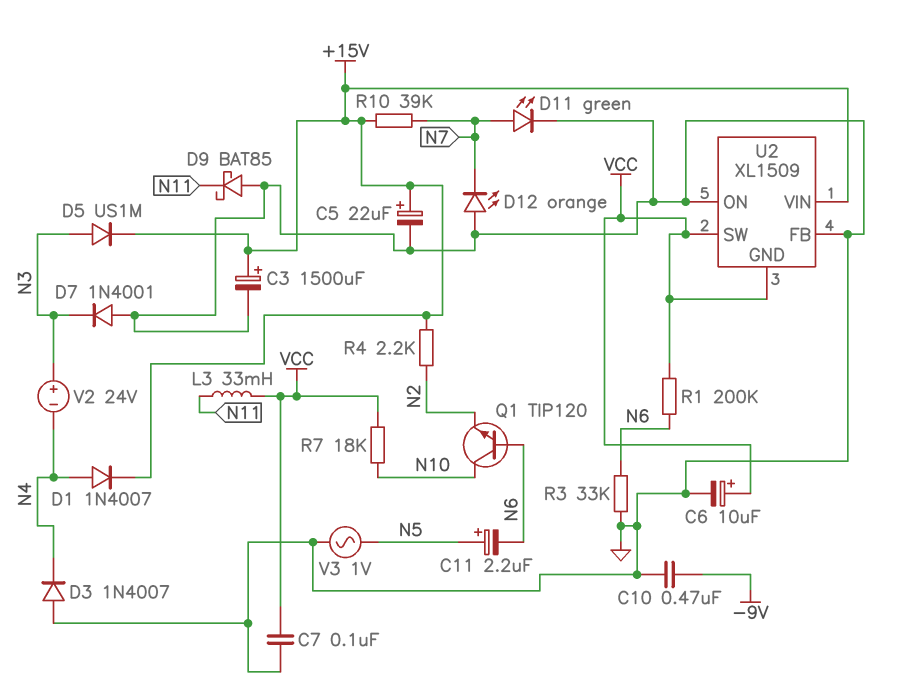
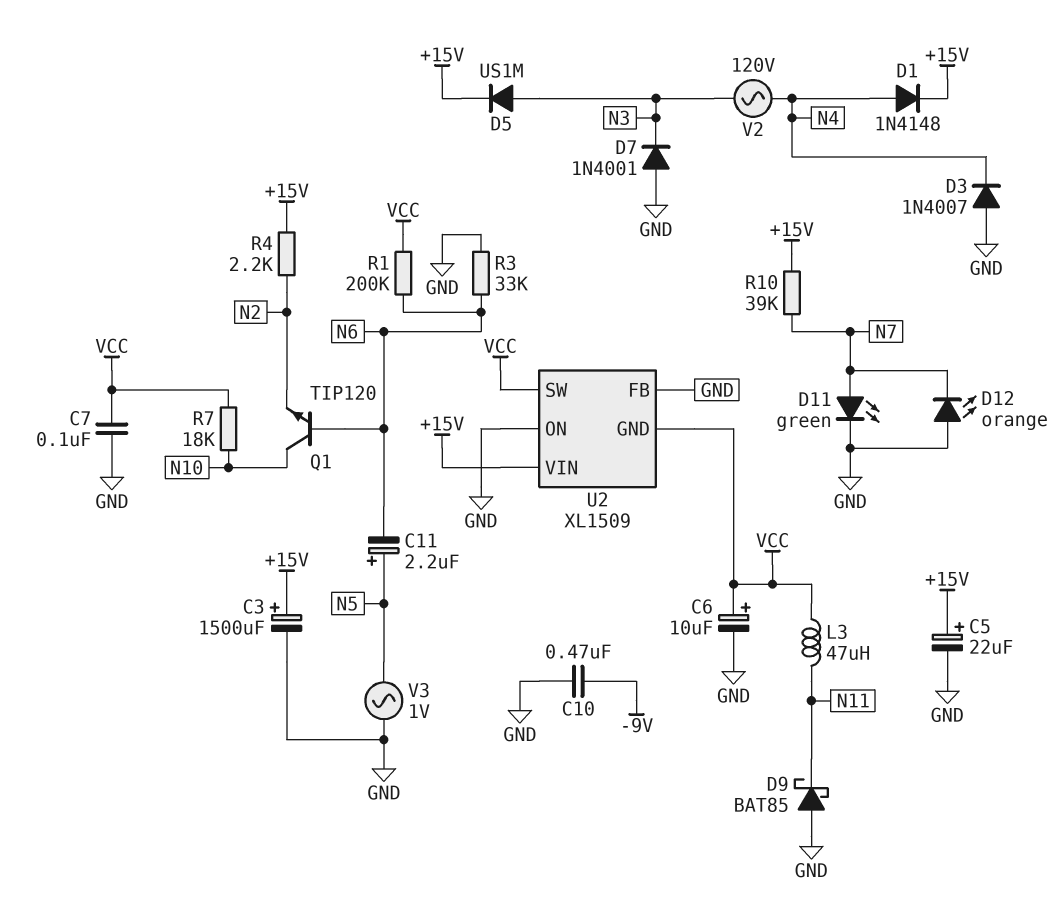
D1: diode 1N4007 (A N4, K +15V) -> diode 1N4148 (A N4, K +15V)
L3: 33mH (N11, VCC) -> 47uH (N11, VCC)
V2: 24V (plus N3, minus N4) -> AC 120V (N3, N4)

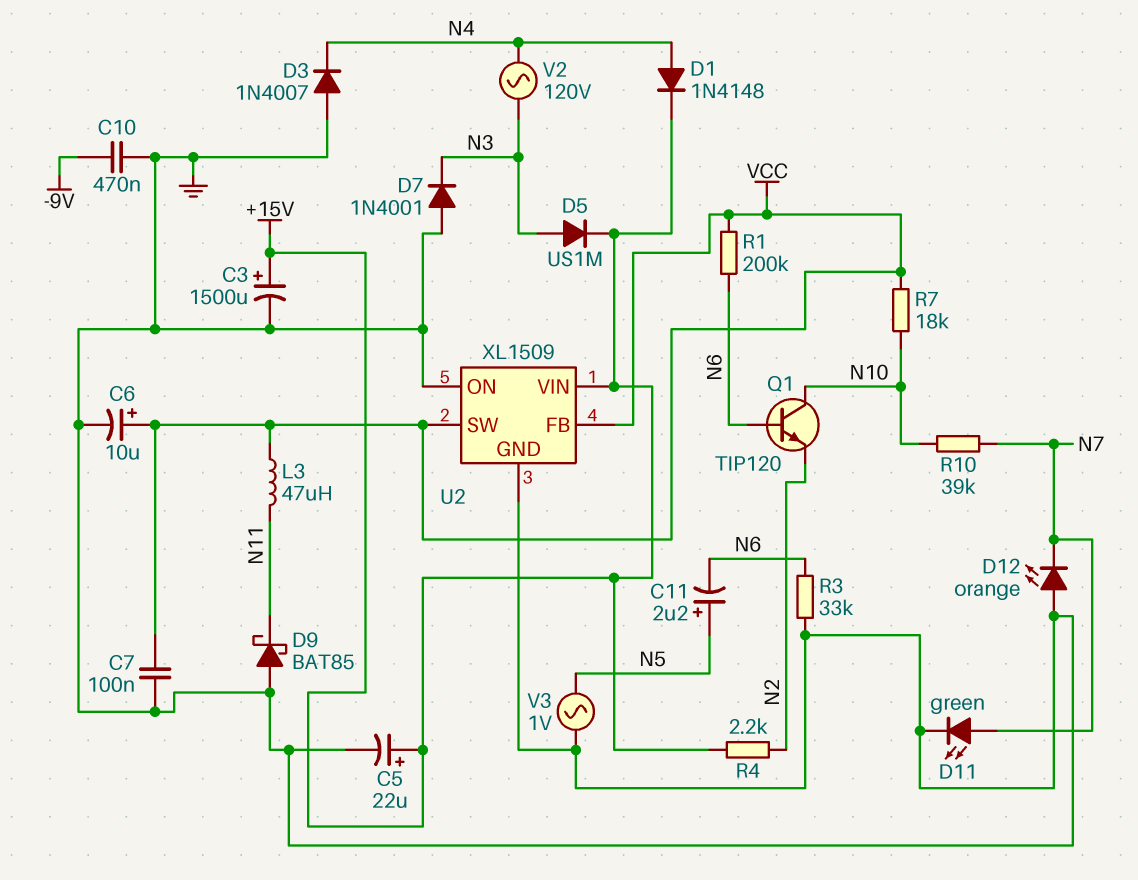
R10: 39k (+15V, N7) -> 39k (N7, N10)
U2 pin FB: GND -> VCC
U2 pin GND: VCC -> GND

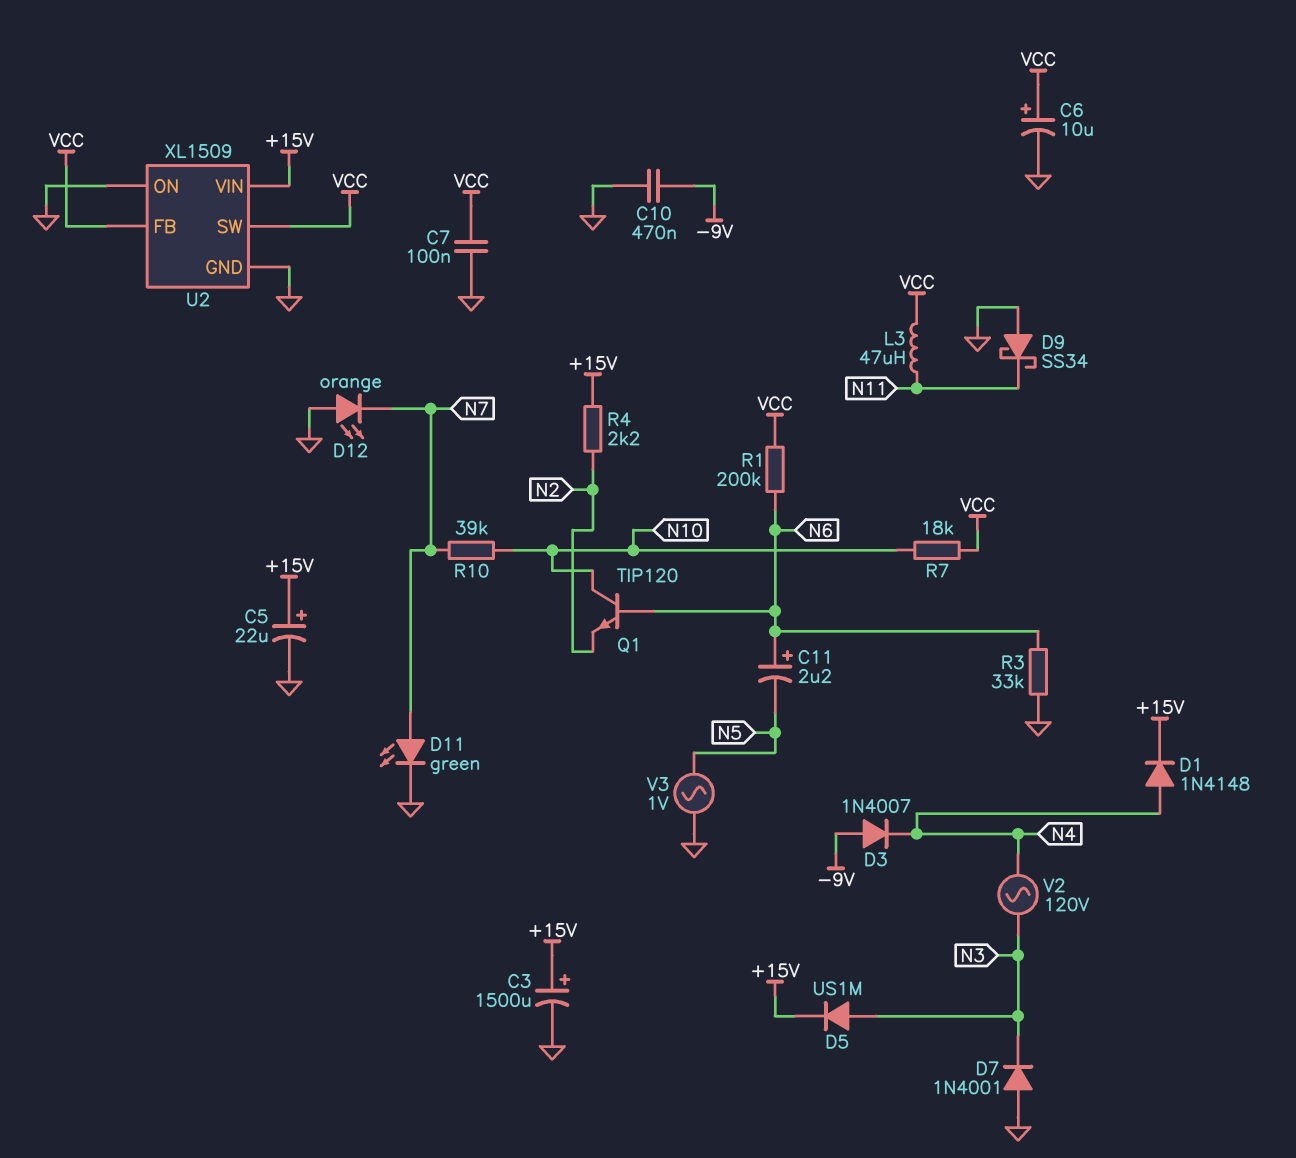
C11: 2.2uF (plus N5, minus N6) -> 2.2uF (plus N6, minus N5)
D3: diode 1N4007 (A GND, K N4) -> diode 1N4007 (A -9V, K N4)
D9: schottky BAT85 (A GND, K N11) -> schottky SS34 (A GND, K N11)

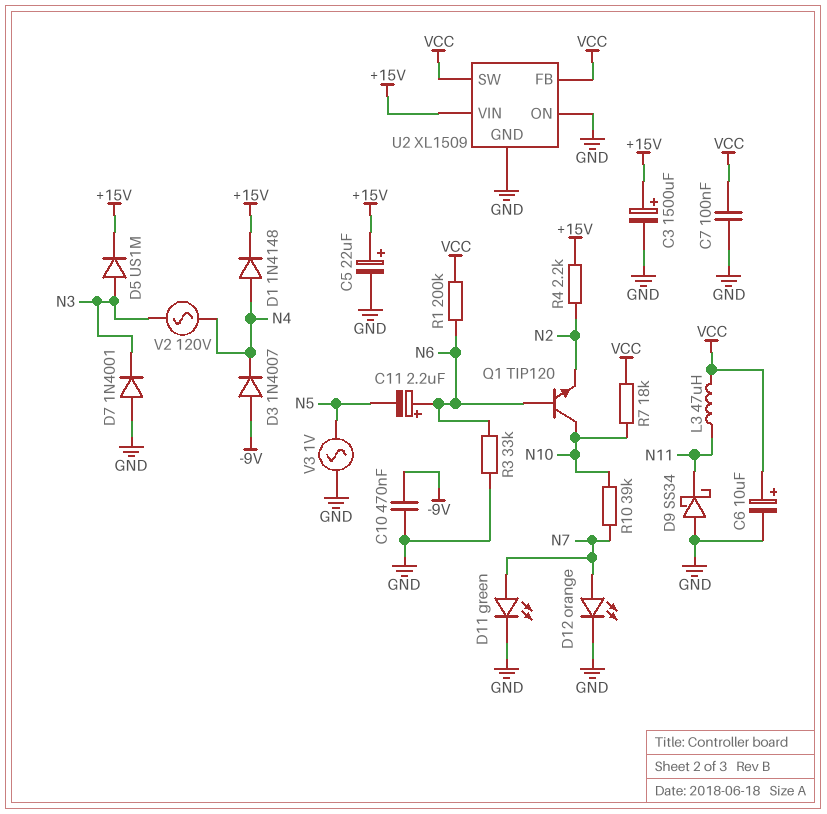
D12: LED orange (A GND, K N7) -> LED orange (A N7, K GND)

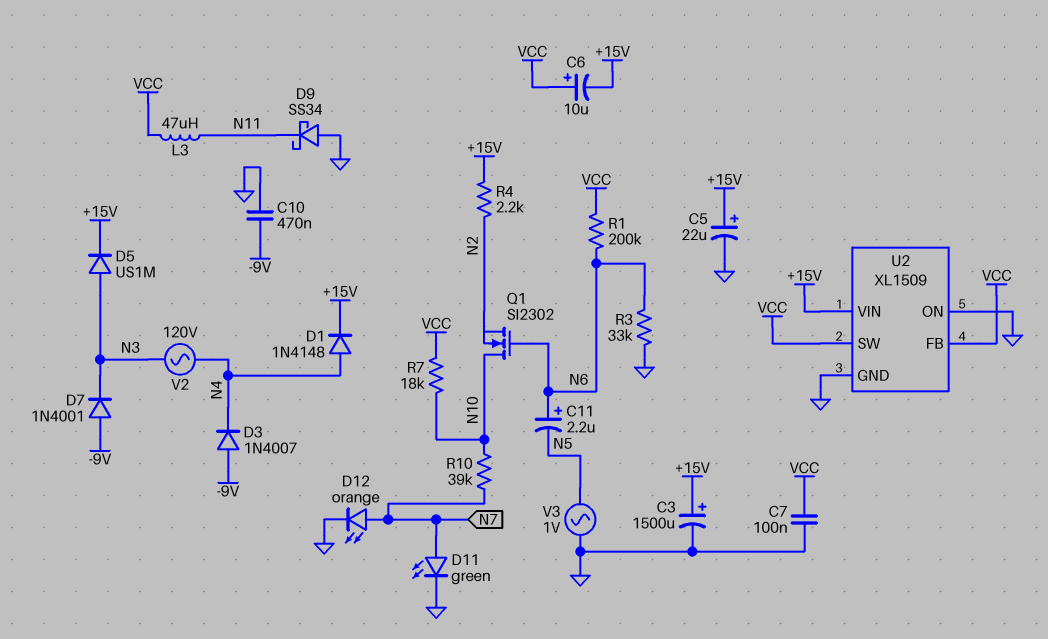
C6: 10uF (plus VCC, minus GND) -> 10uF (plus VCC, minus +15V)
D7: diode 1N4001 (A GND, K N3) -> diode 1N4001 (A -9V, K N3)
Q1: NPN TIP120 (B N6, C N10, E N2) -> NMOS SI2302 (G N6, D N10, S N2)

